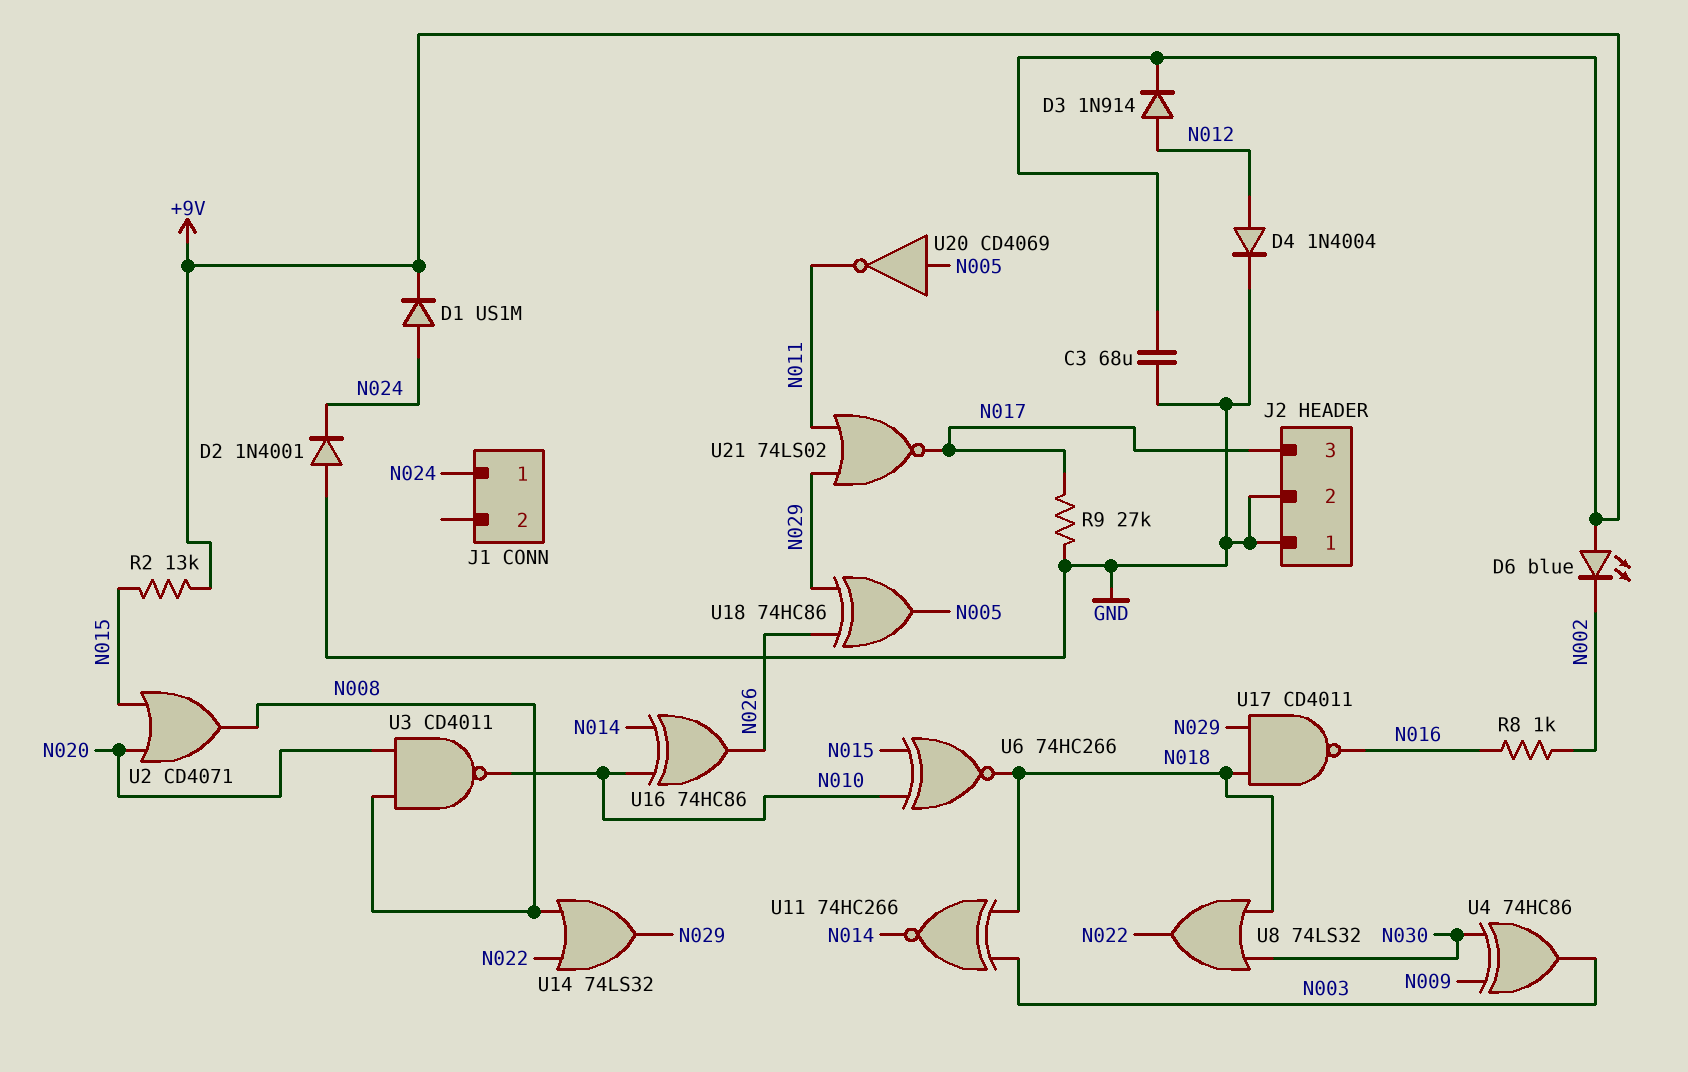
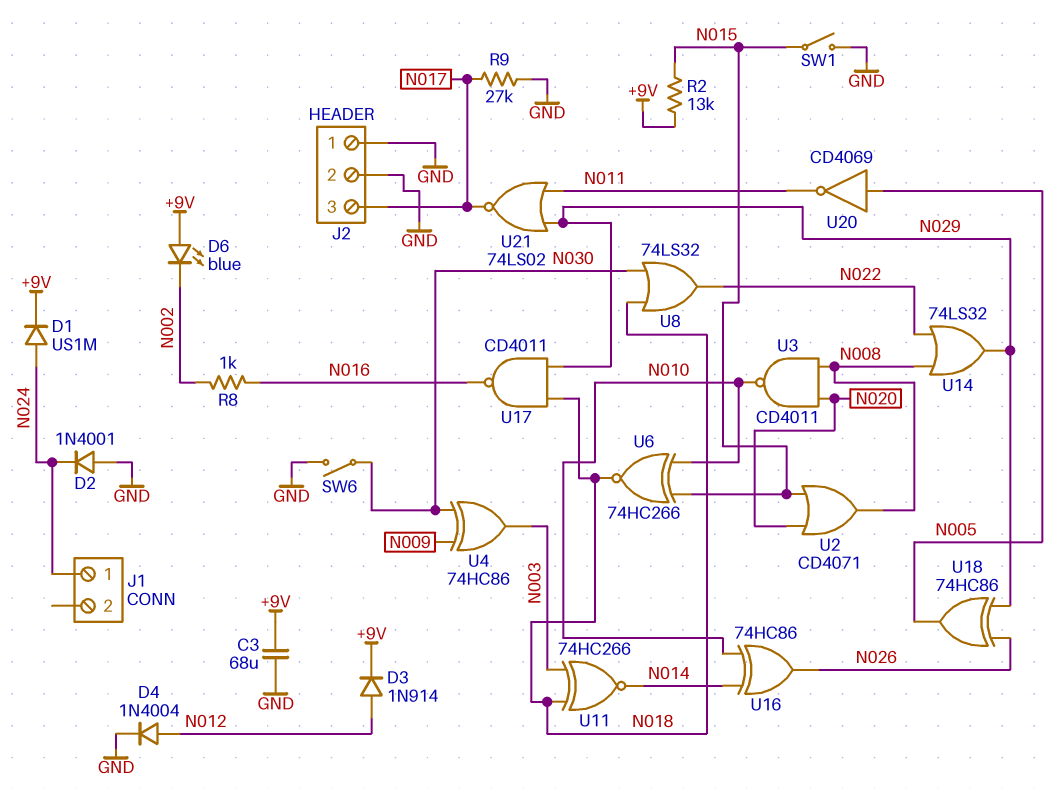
SW1: none -> switch (GND, N015)
SW6: none -> switch (GND, N030)

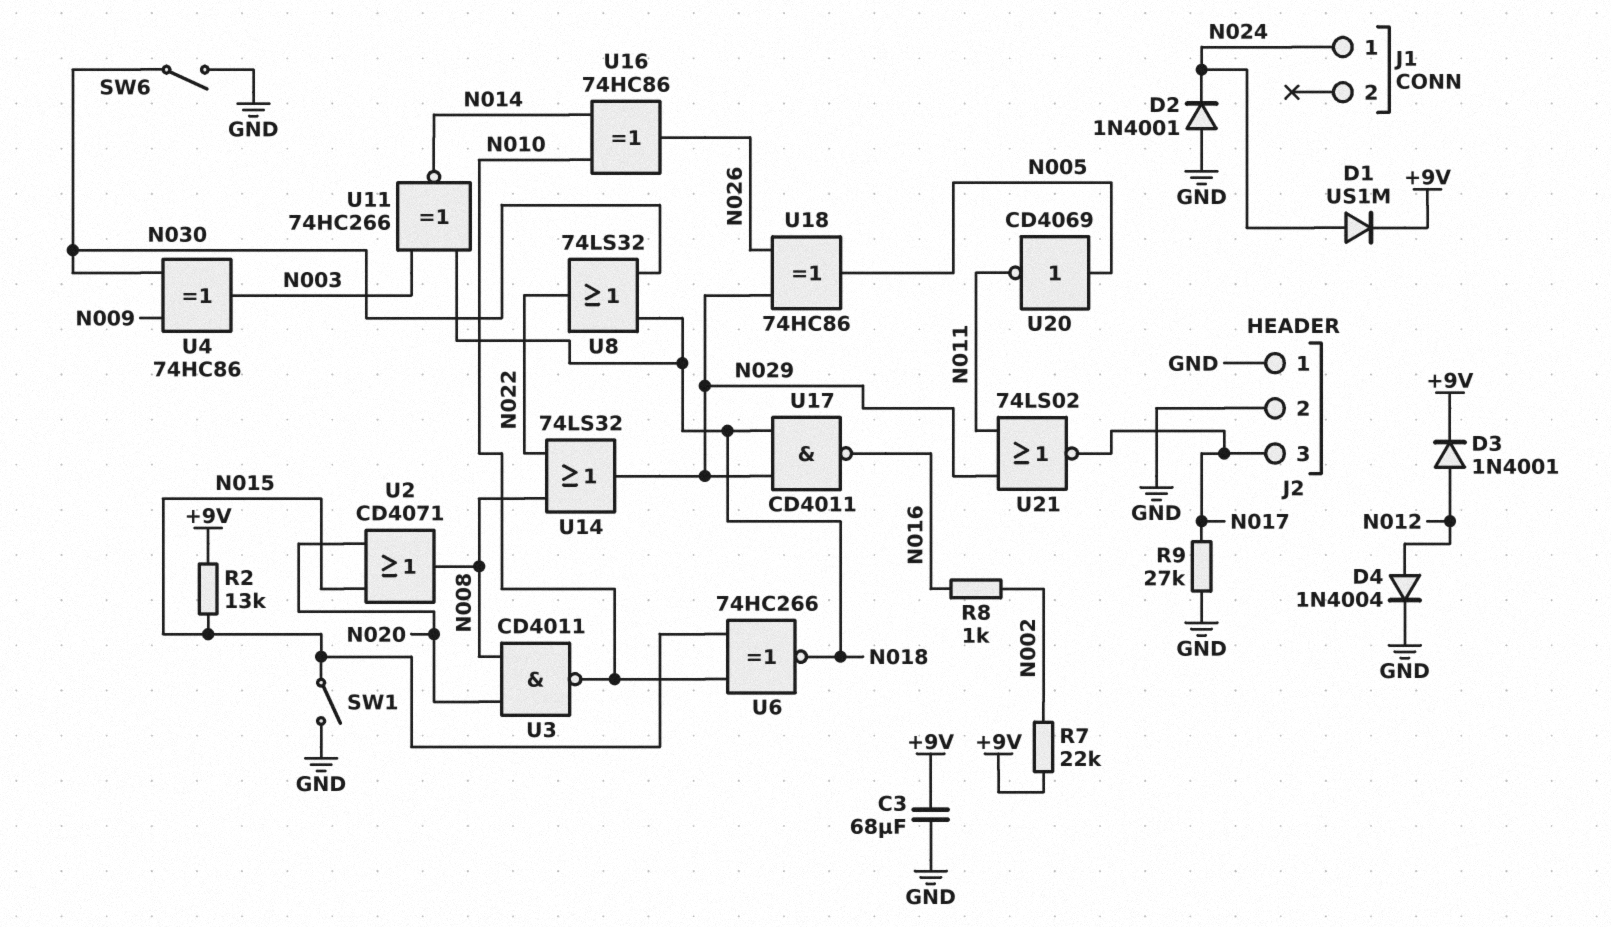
D3: diode 1N914 (A N012, K +9V) -> diode 1N4001 (A N012, K +9V)
D6: LED blue (A +9V, K N002) -> none
R7: none -> 22k (+9V, N002)

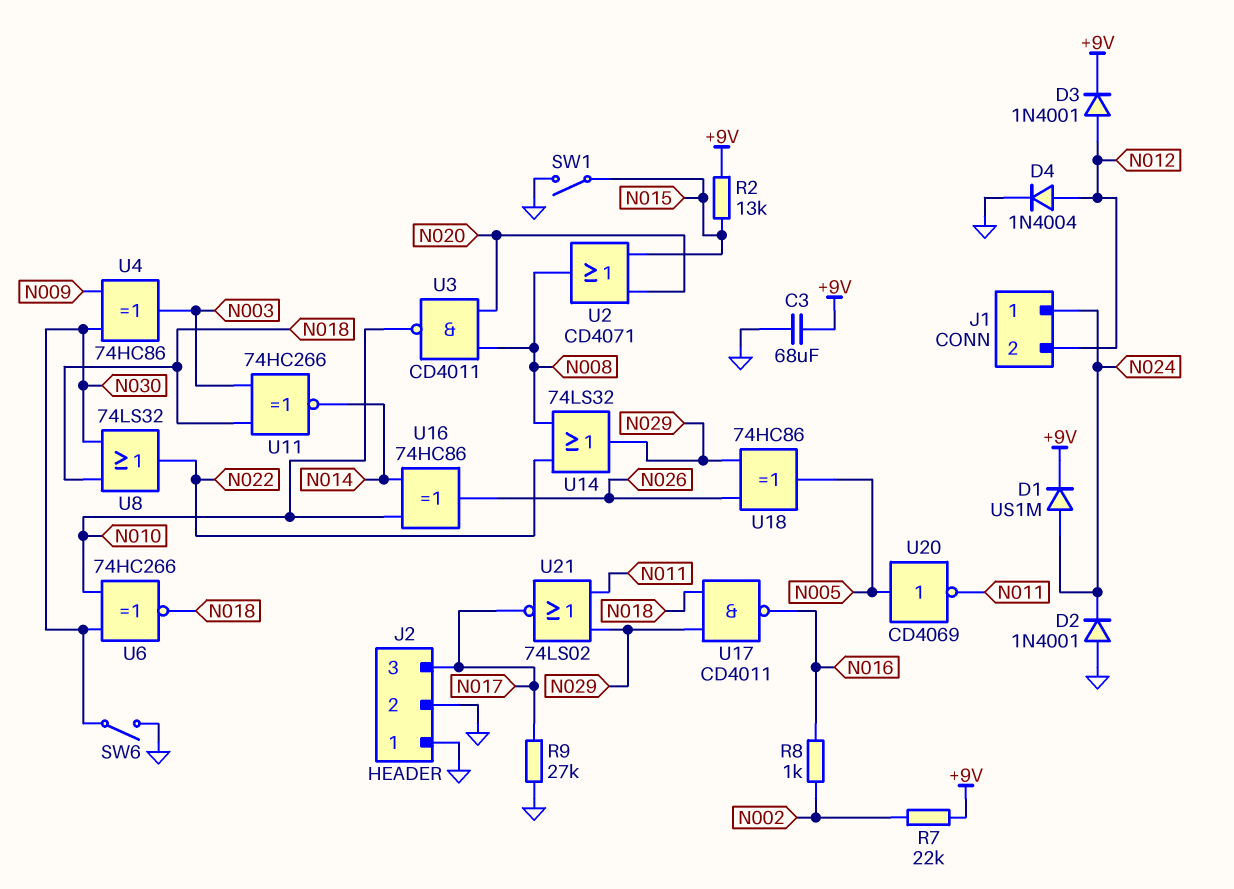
J1 pin 2: none -> N012
U6: XNOR 74HC266 (in N010, in N015, out N018) -> XNOR 74HC266 (in N010, in N030, out N018)

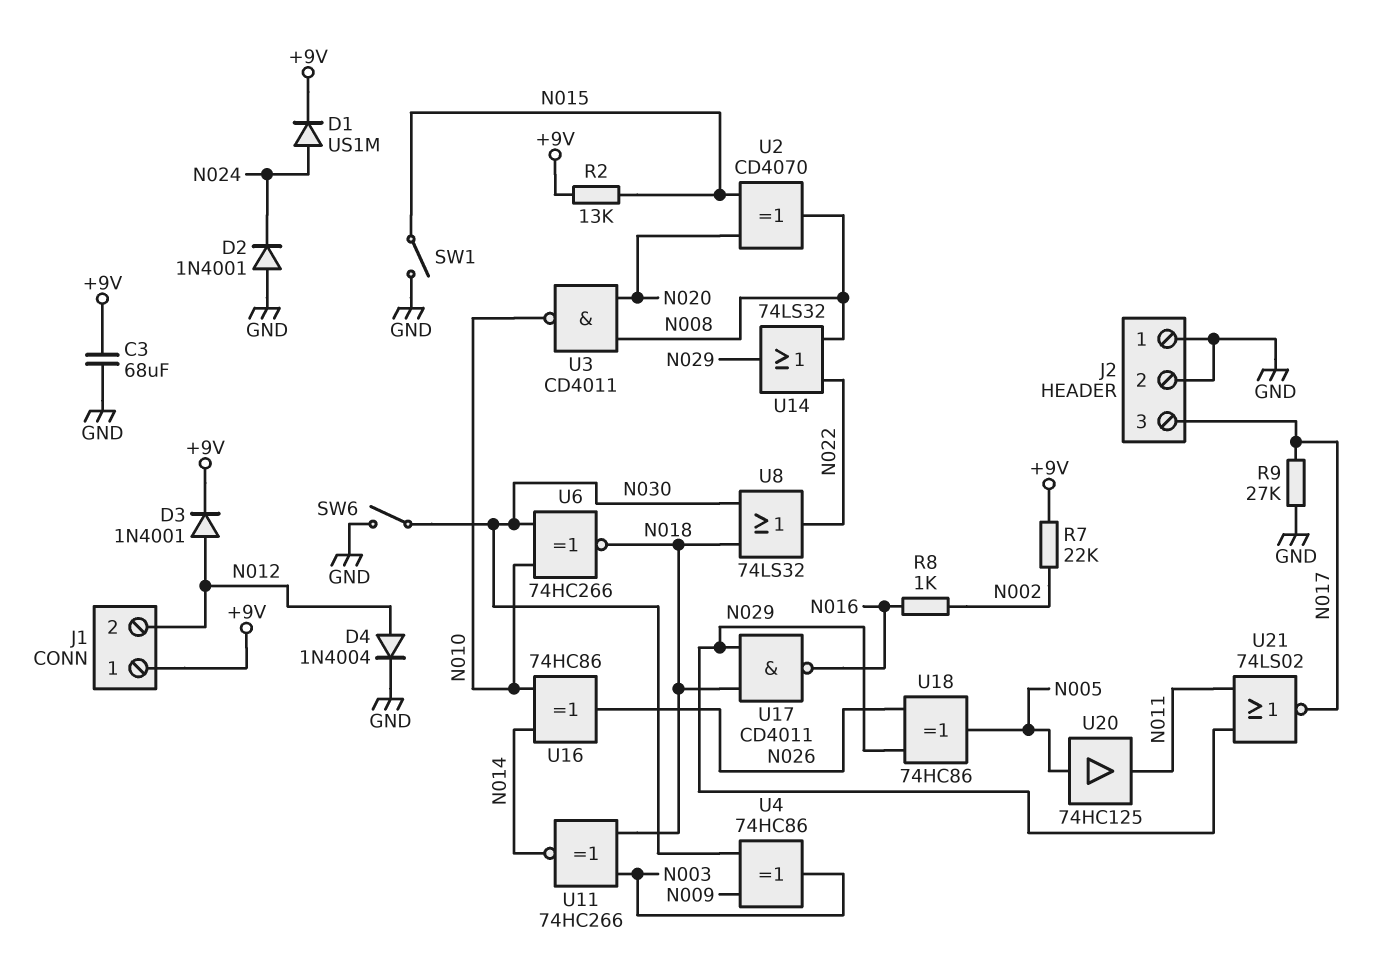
J1 pin 1: N024 -> +9V
U2: OR CD4071 (in N015, in N020, out N008) -> XOR CD4070 (in N015, in N020, out N008)
U20: NOT CD4069 (in N005, out N011) -> buffer 74HC125 (in N005, out N011)

